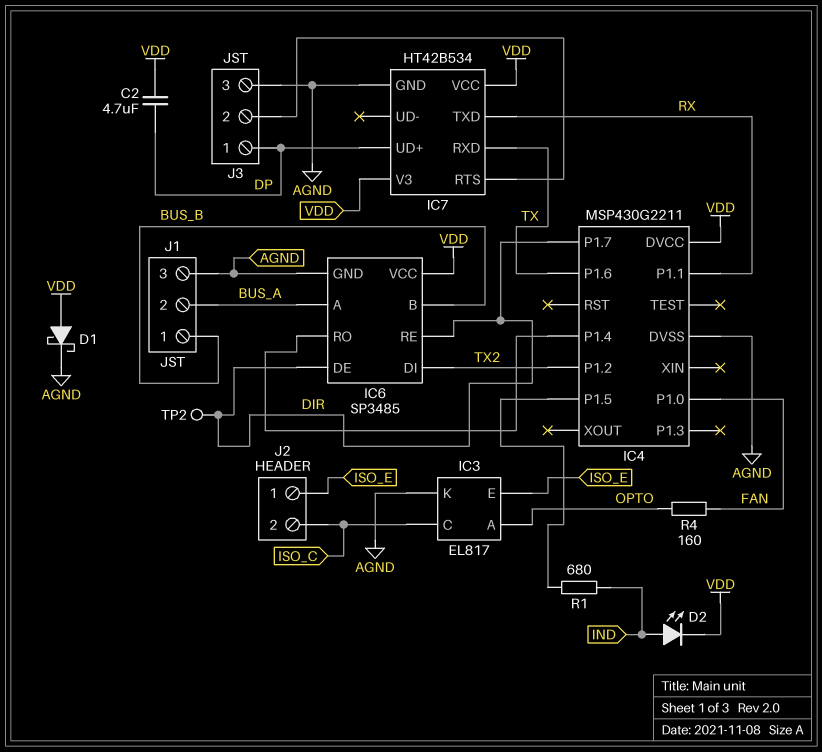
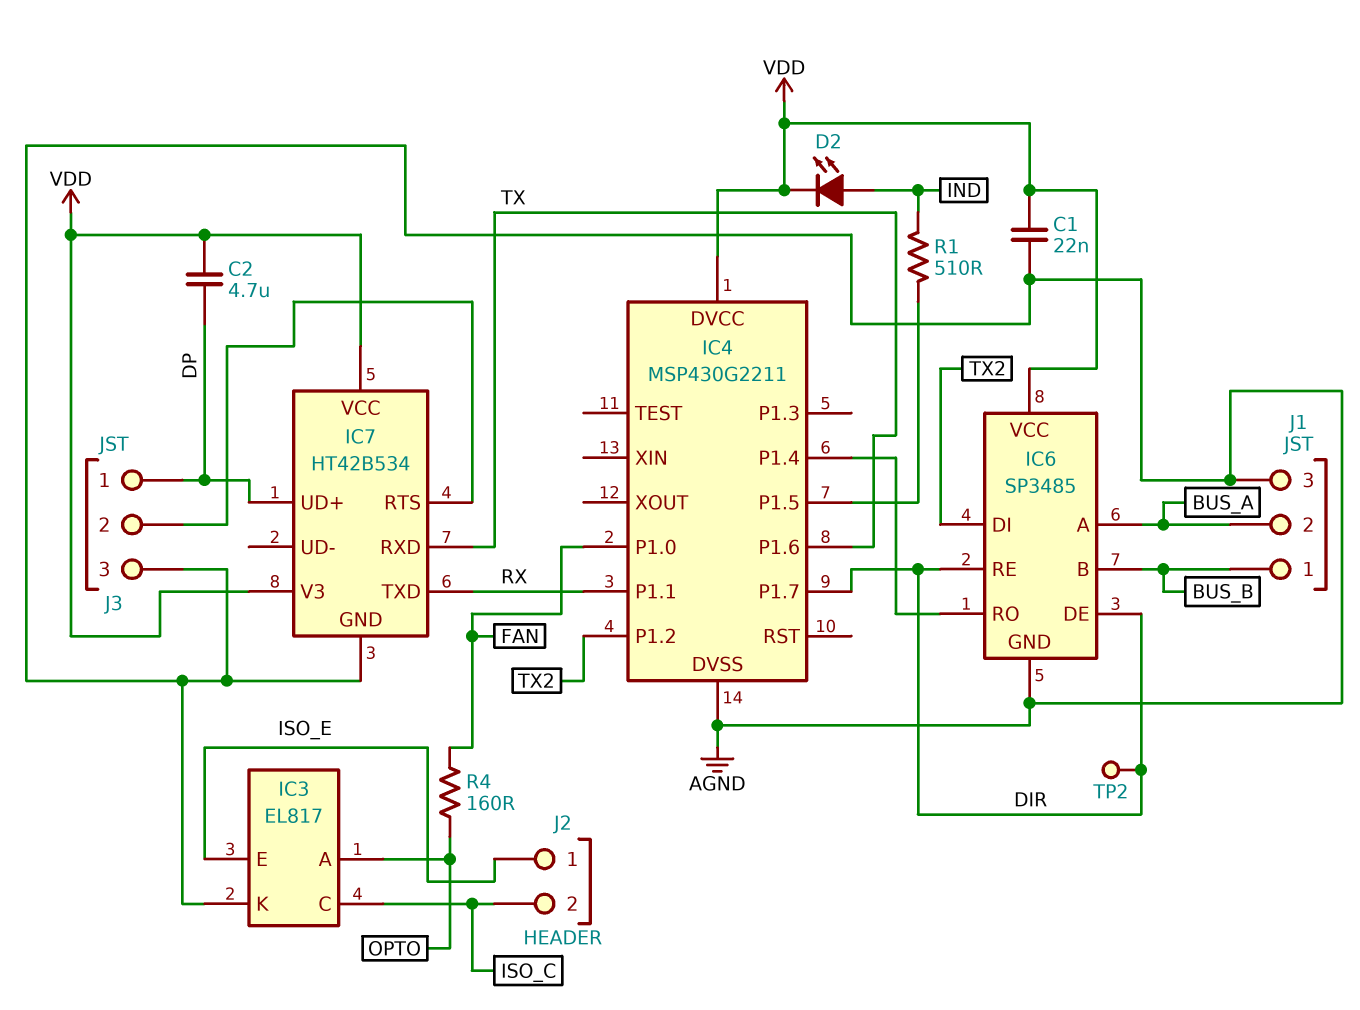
C1: none -> 22nF (AGND, VDD)
D1: schottky (A VDD, K AGND) -> none
R1: 680 (IC4/P1.5, IND) -> 510 (IC4/P1.5, IND)

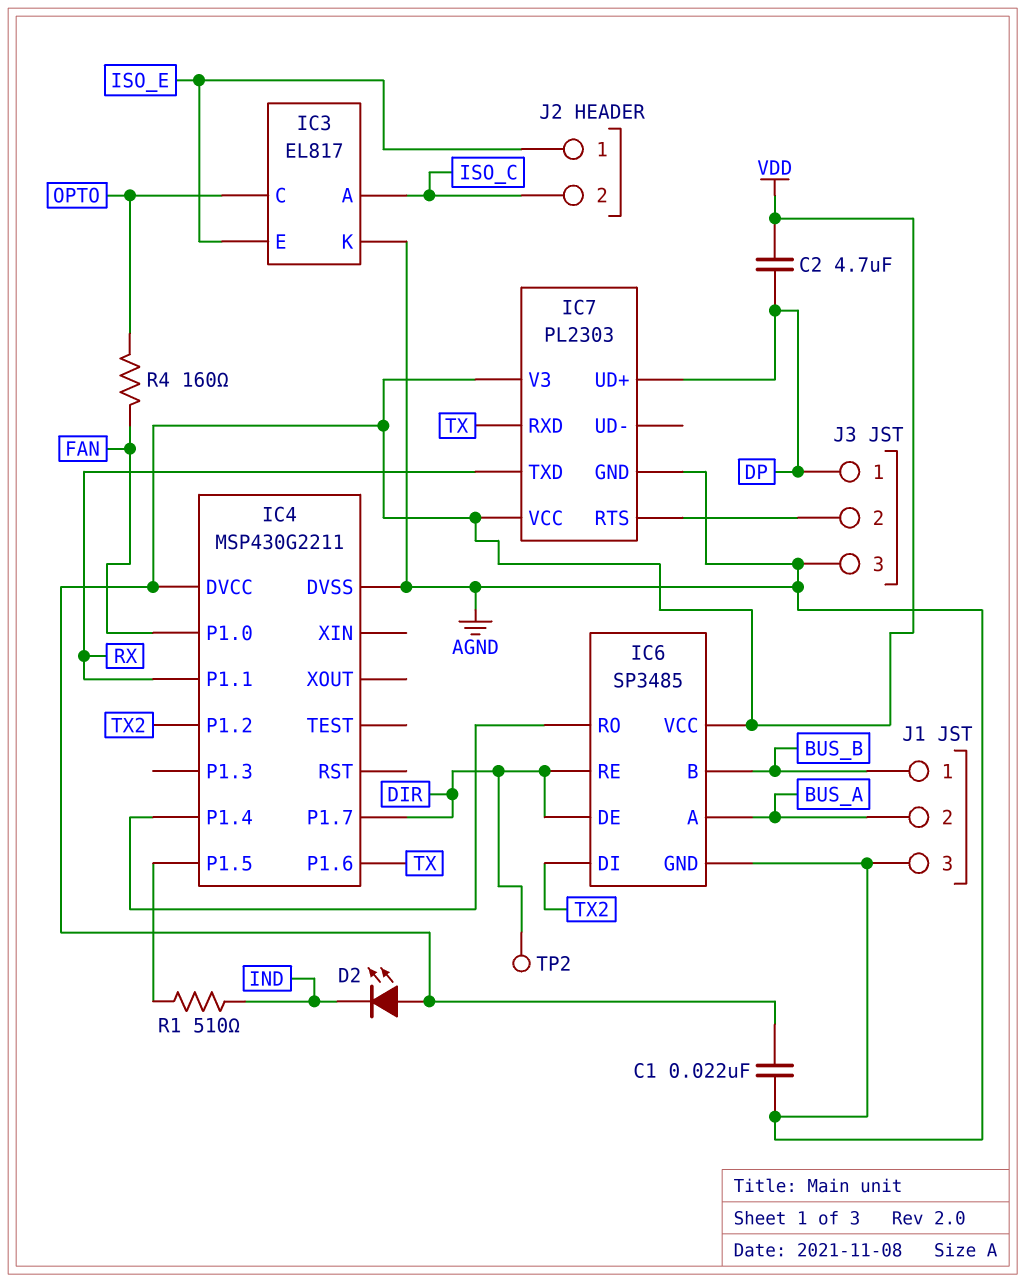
D2: LED (A IND, K VDD) -> LED (A VDD, K IND)
IC3 pin A: OPTO -> ISO_C
IC3 pin C: ISO_C -> OPTO
IC7: HT42B534 -> PL2303

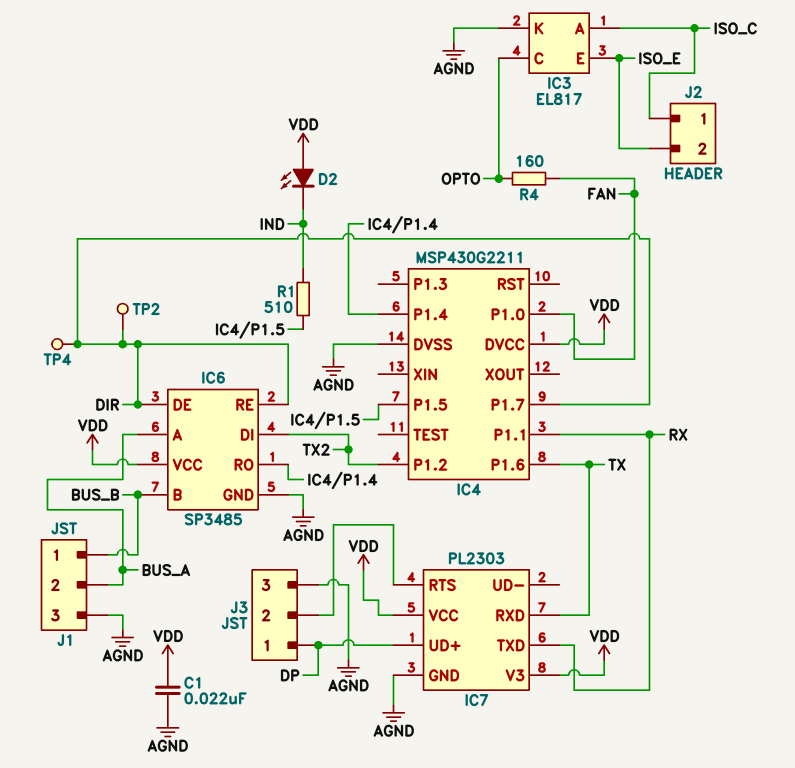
C2: 4.7uF (DP, VDD) -> none
J2 pin 1: ISO_E -> ISO_C
J2 pin 2: ISO_C -> ISO_E
TP4: none -> test point (DIR)

